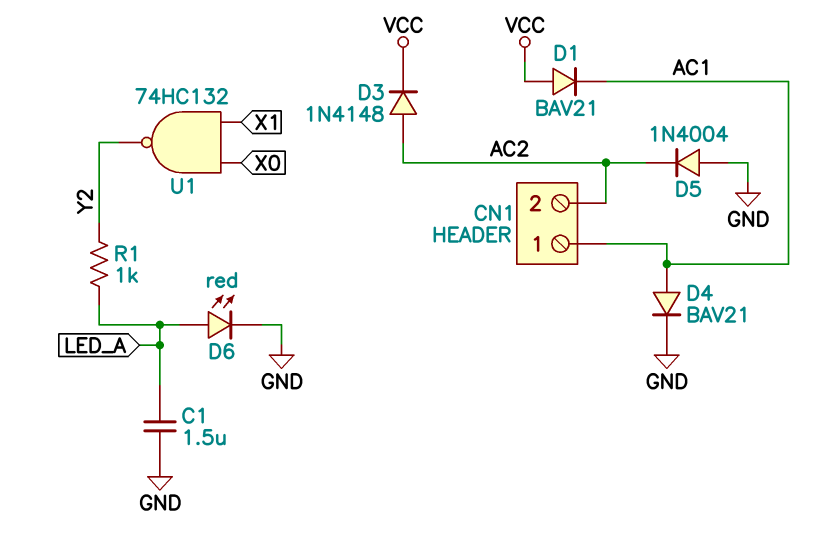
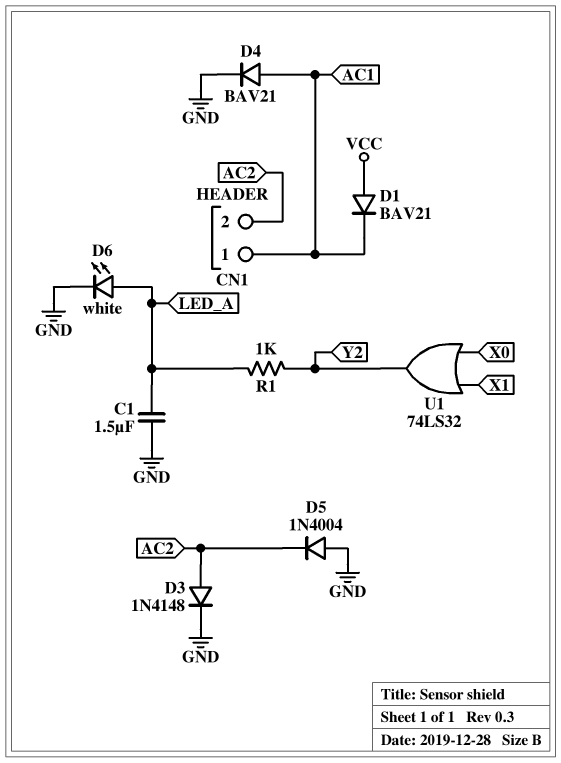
D3: diode 1N4148 (A AC2, K VCC) -> diode 1N4148 (A AC2, K GND)
D6: LED red (A LED_A, K GND) -> LED white (A LED_A, K GND)
U1: NAND 74HC132 (in X0, in X1, out Y2) -> OR 74LS32 (in X0, in X1, out Y2)

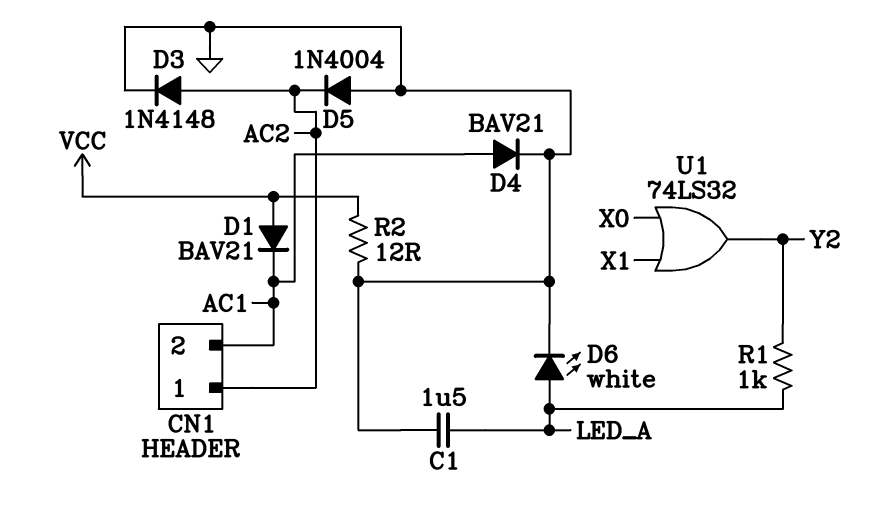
CN1 pin 1: AC1 -> AC2
CN1 pin 2: AC2 -> AC1
R2: none -> 12 (GND, VCC)

